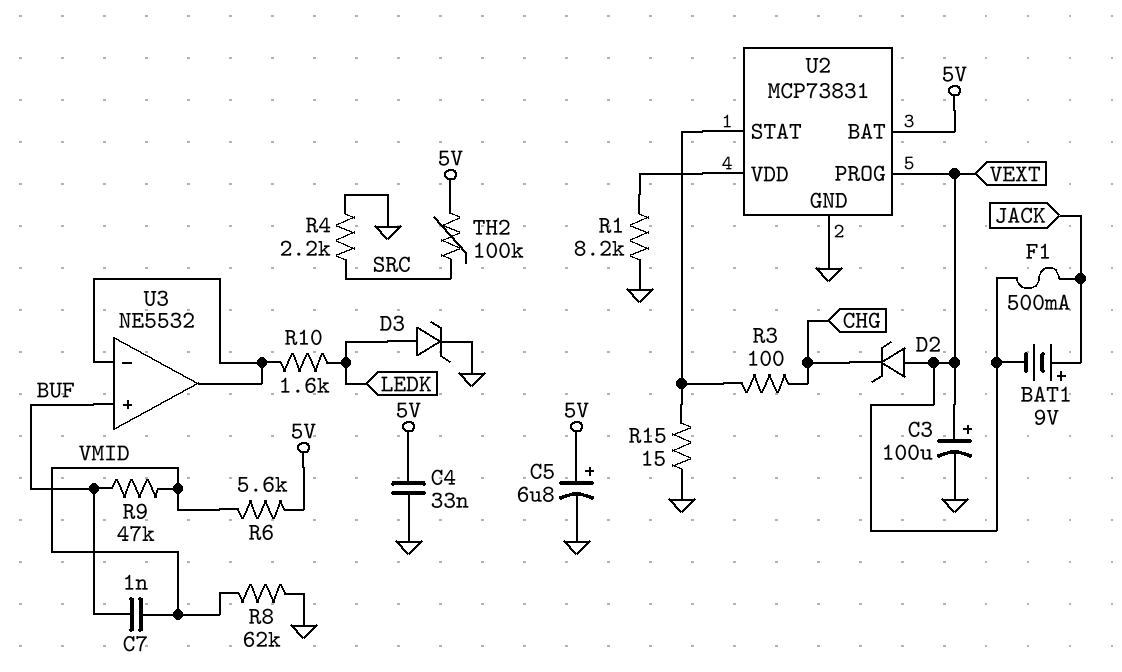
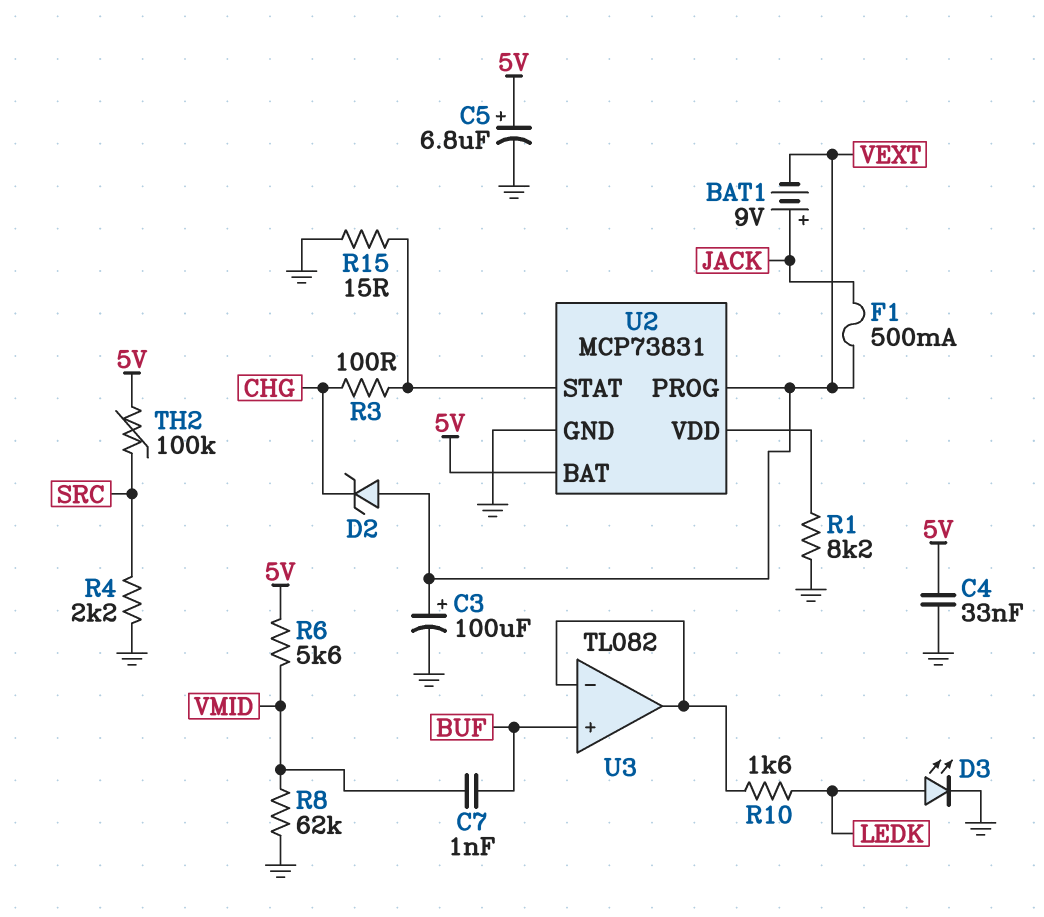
D3: zener (A LEDK, K GND) -> LED (A LEDK, K GND)
R9: 47k (BUF, VMID) -> none
U3: NE5532 -> TL082

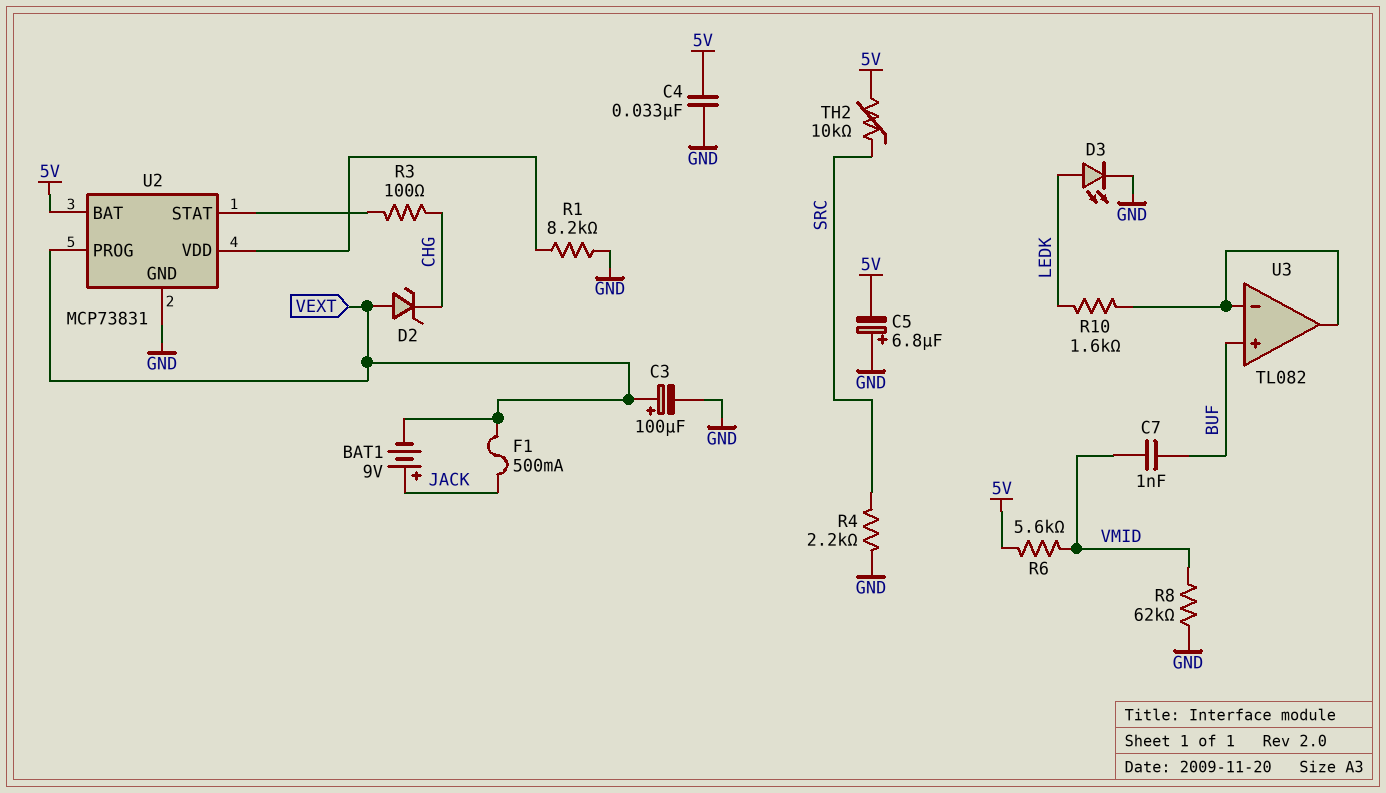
C5: 6.8uF (plus 5V, minus GND) -> 6.8uF (plus GND, minus 5V)
R15: 15 (GND, U2/STAT) -> none
TH2: 100k (5V, SRC) -> 10k (5V, SRC)

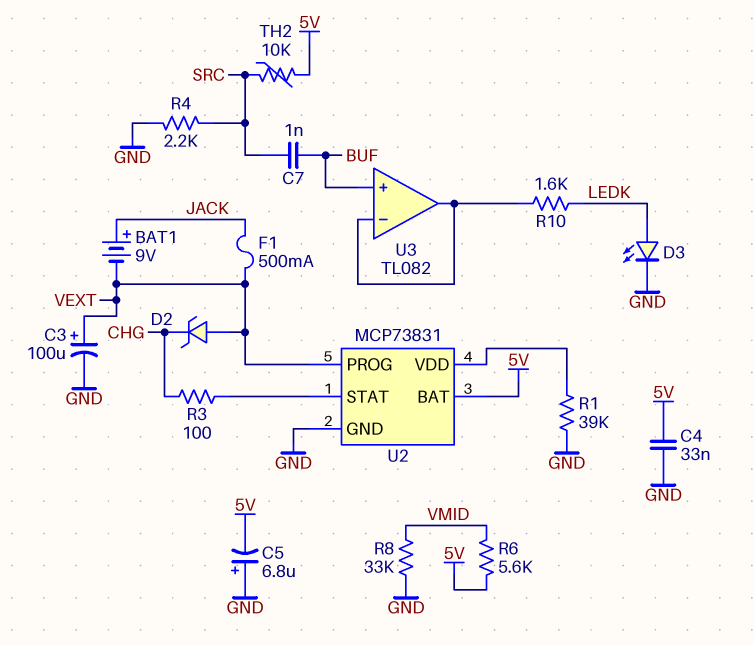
C7: 1nF (BUF, VMID) -> 1nF (BUF, SRC)
R1: 8.2k (GND, U2/VDD) -> 39k (GND, U2/VDD)
R8: 62k (GND, VMID) -> 33k (GND, VMID)

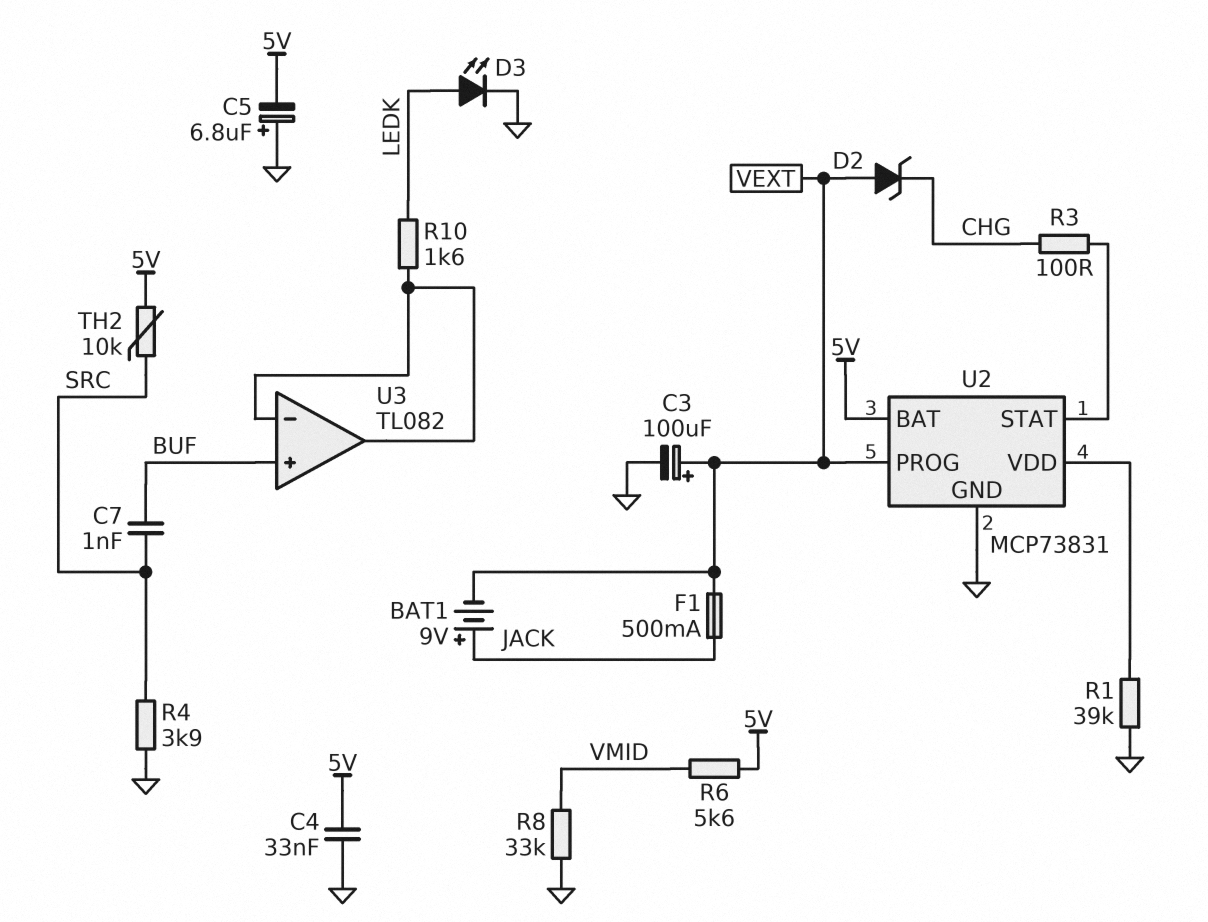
R4: 2.2k (GND, SRC) -> 3.9k (GND, SRC)

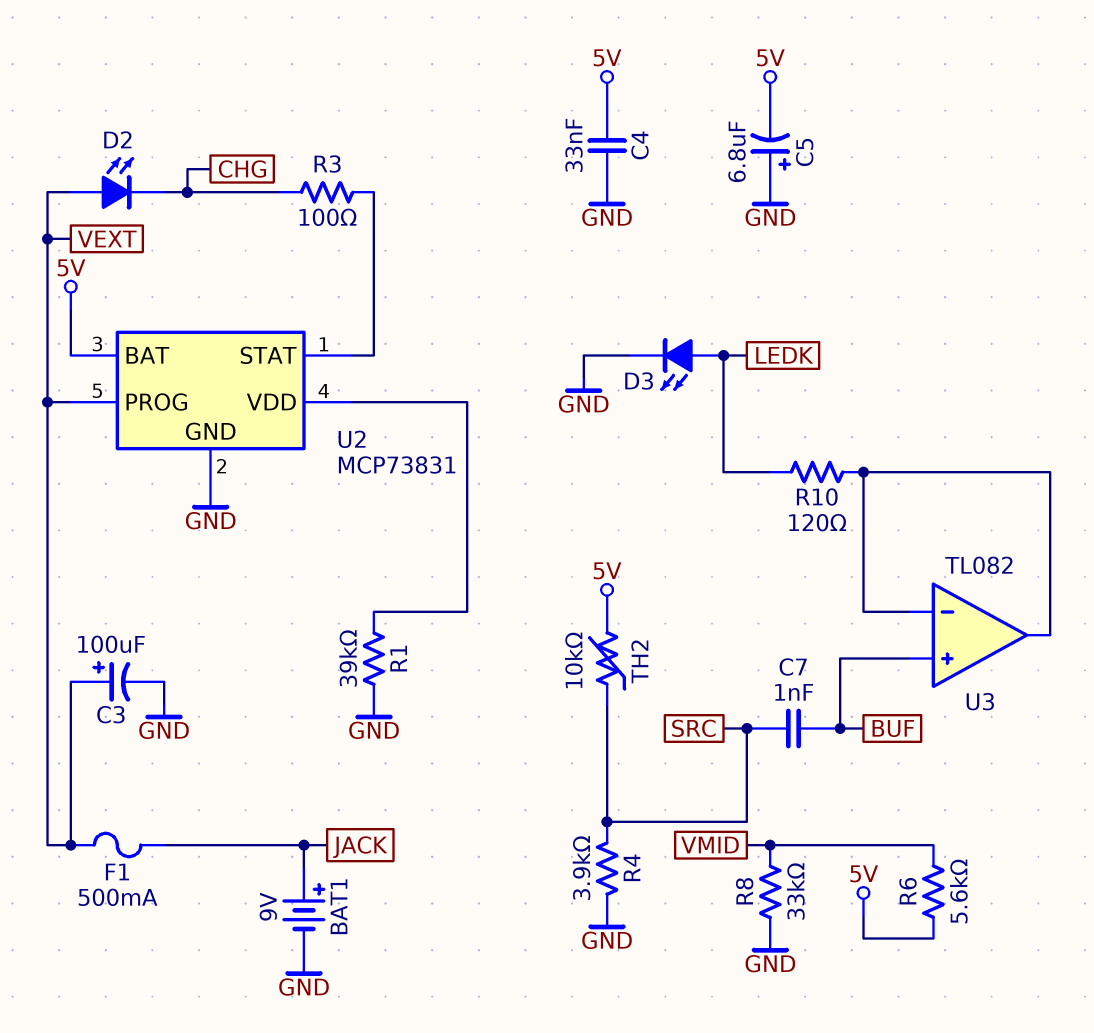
BAT1: 9V (plus JACK, minus VEXT) -> 9V (plus JACK, minus GND)
D2: zener (A VEXT, K CHG) -> LED (A VEXT, K CHG)
R10: 1.6k (LEDK, U3/in-) -> 120 (LEDK, U3/in-)

